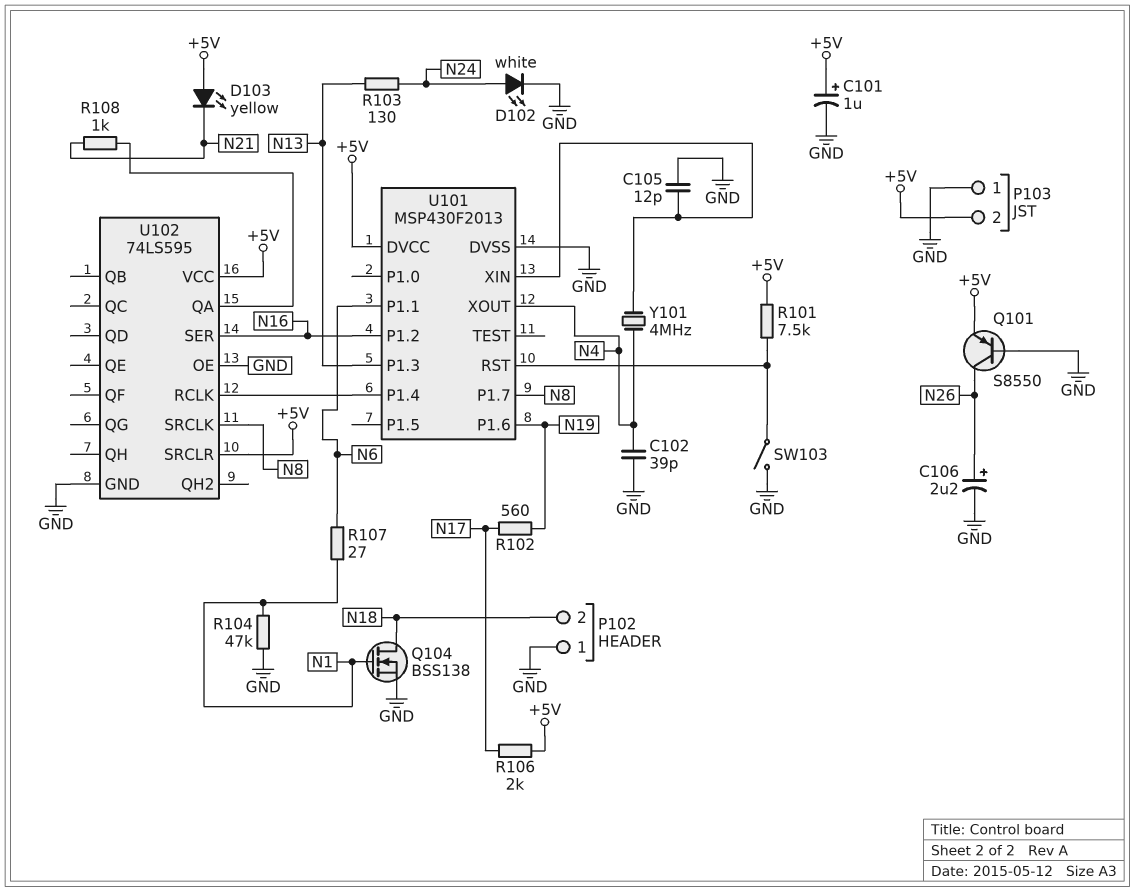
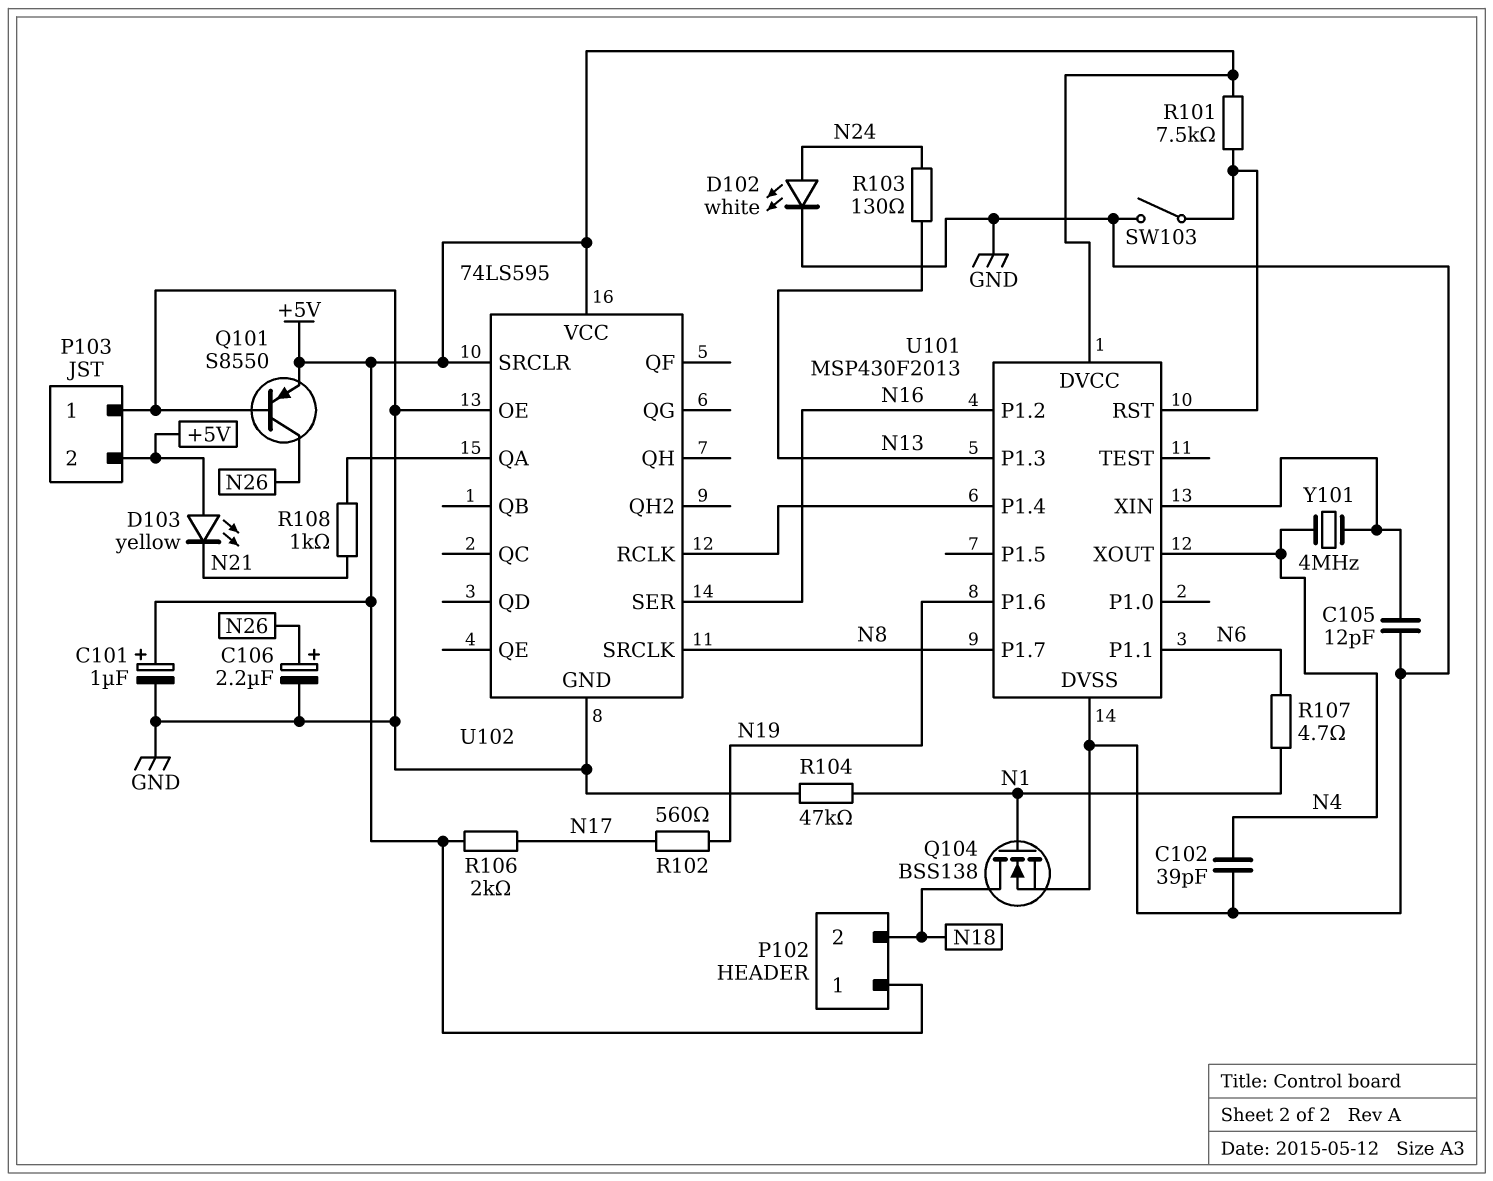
P102 pin 1: GND -> +5V
R107: 27 (N1, N6) -> 4.7 (N1, N6)

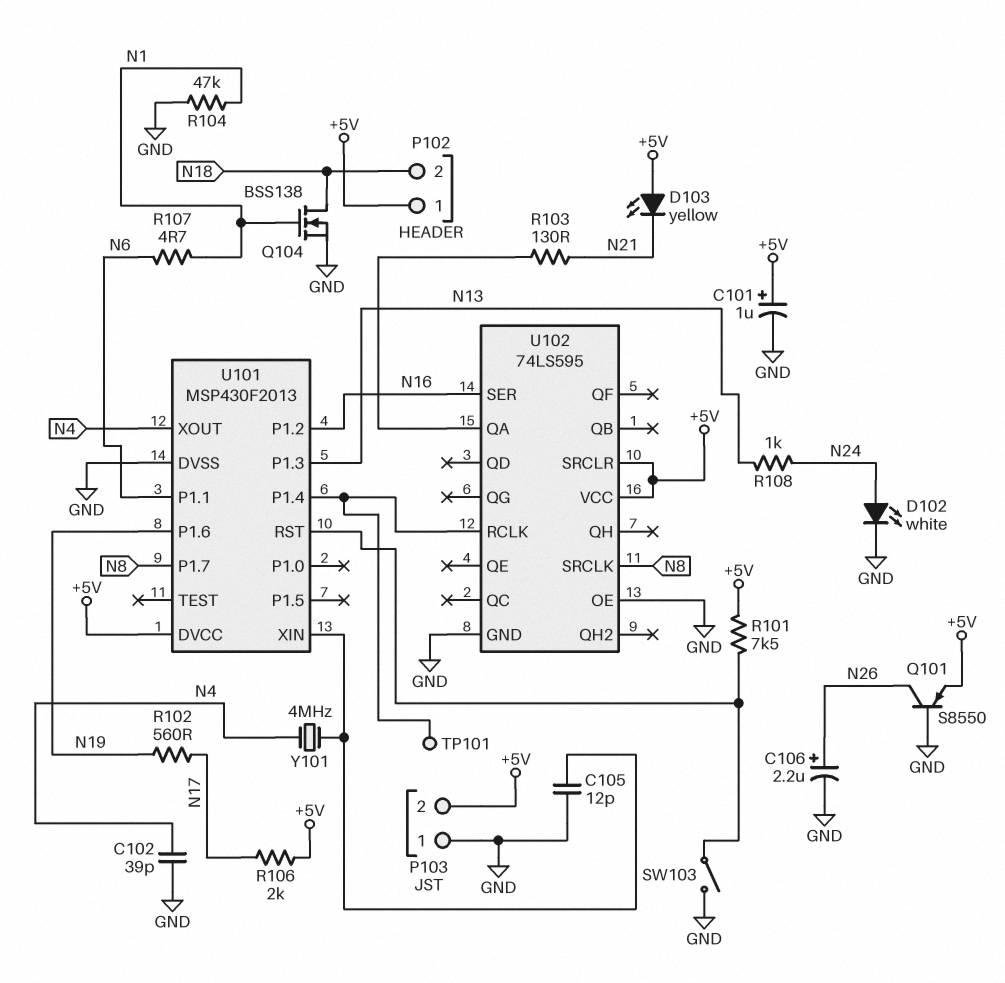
R103: 130 (N13, N24) -> 130 (N21, U102/QA)
R108: 1k (N21, U102/QA) -> 1k (N13, N24)
TP101: none -> test point (U101/P1.4)

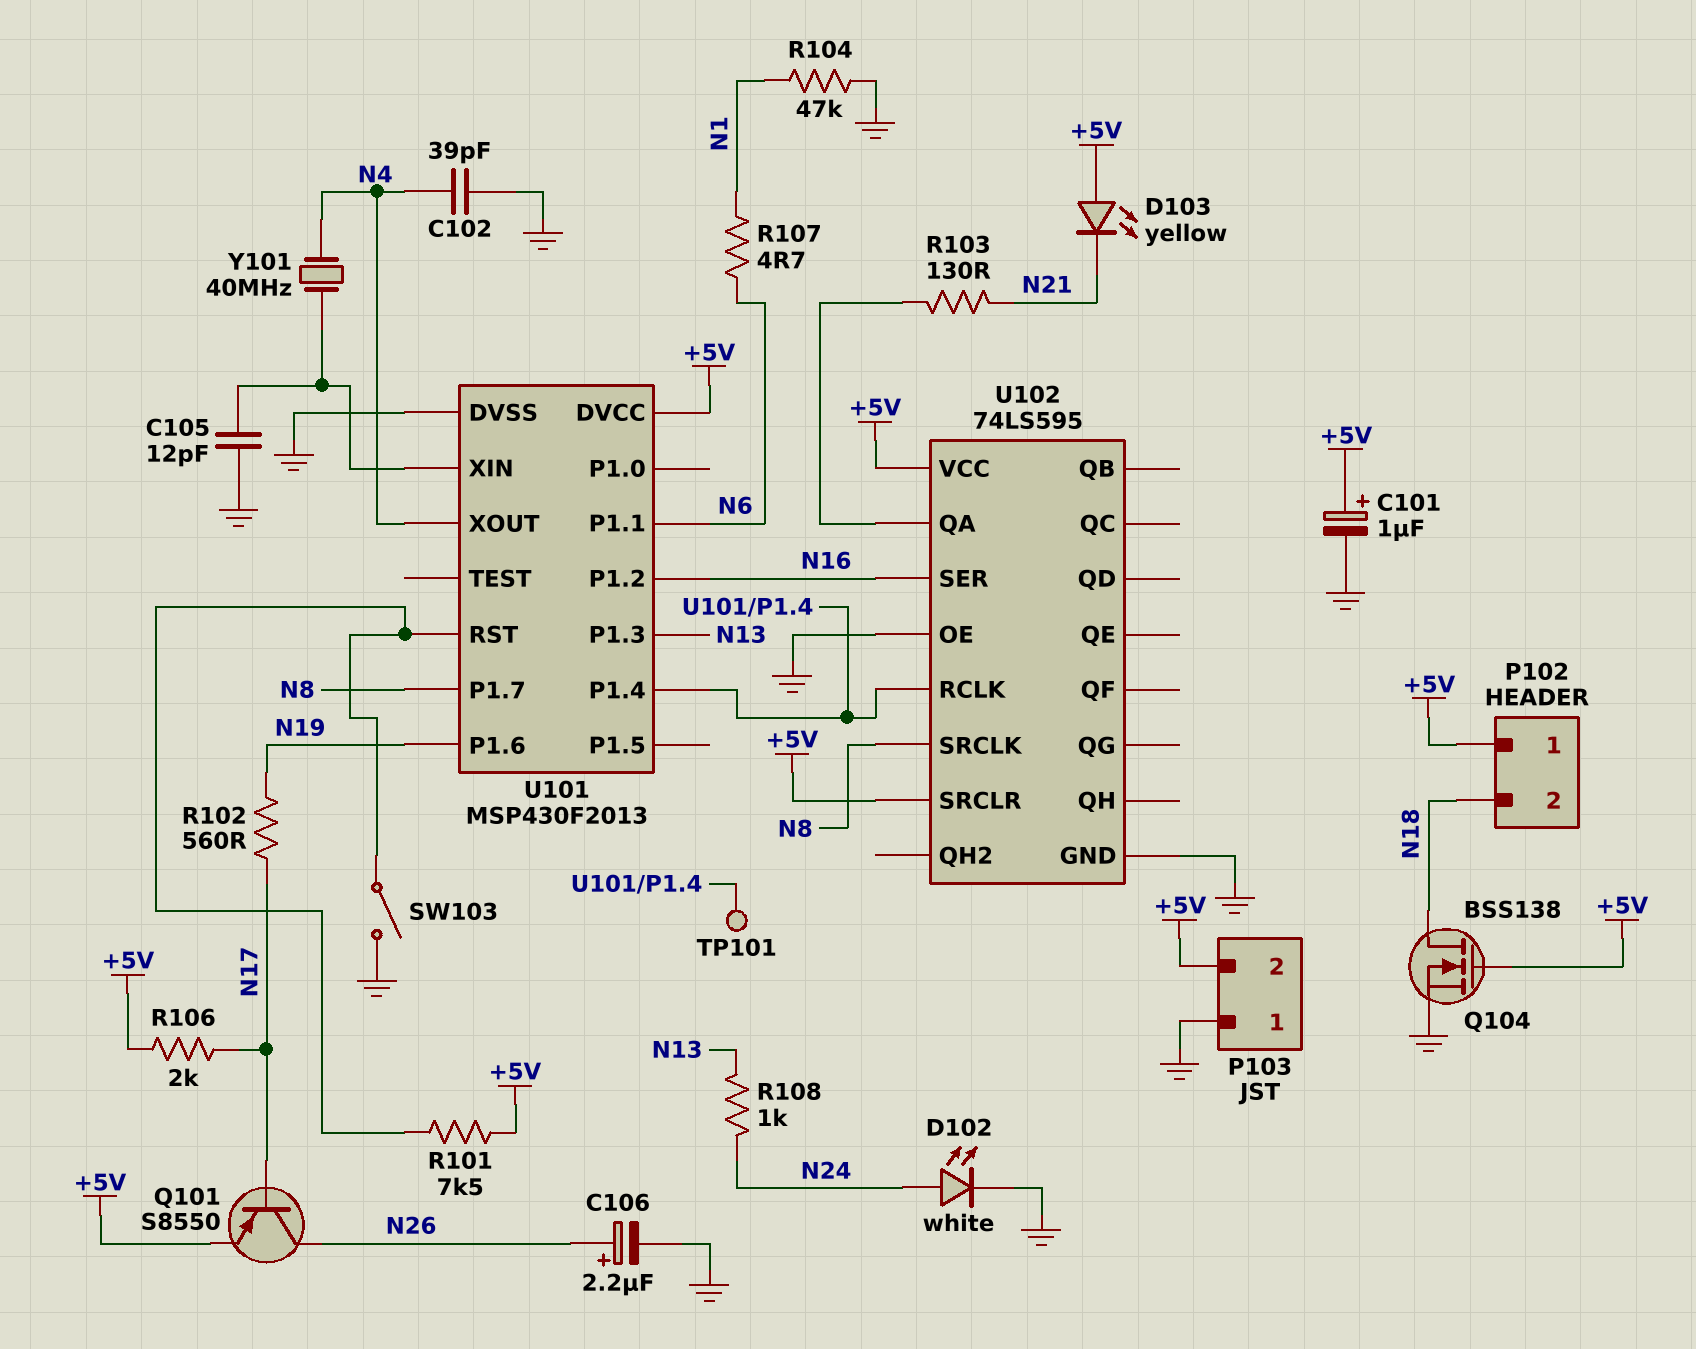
Q101: PNP S8550 (B GND, C N26, E +5V) -> PNP S8550 (B N17, C N26, E +5V)
Q104: NMOS BSS138 (G N1, D N18, S GND) -> NMOS BSS138 (G +5V, D N18, S GND)
Y101: 4MHz (N4, U101/XIN) -> 40MHz (N4, U101/XIN)

